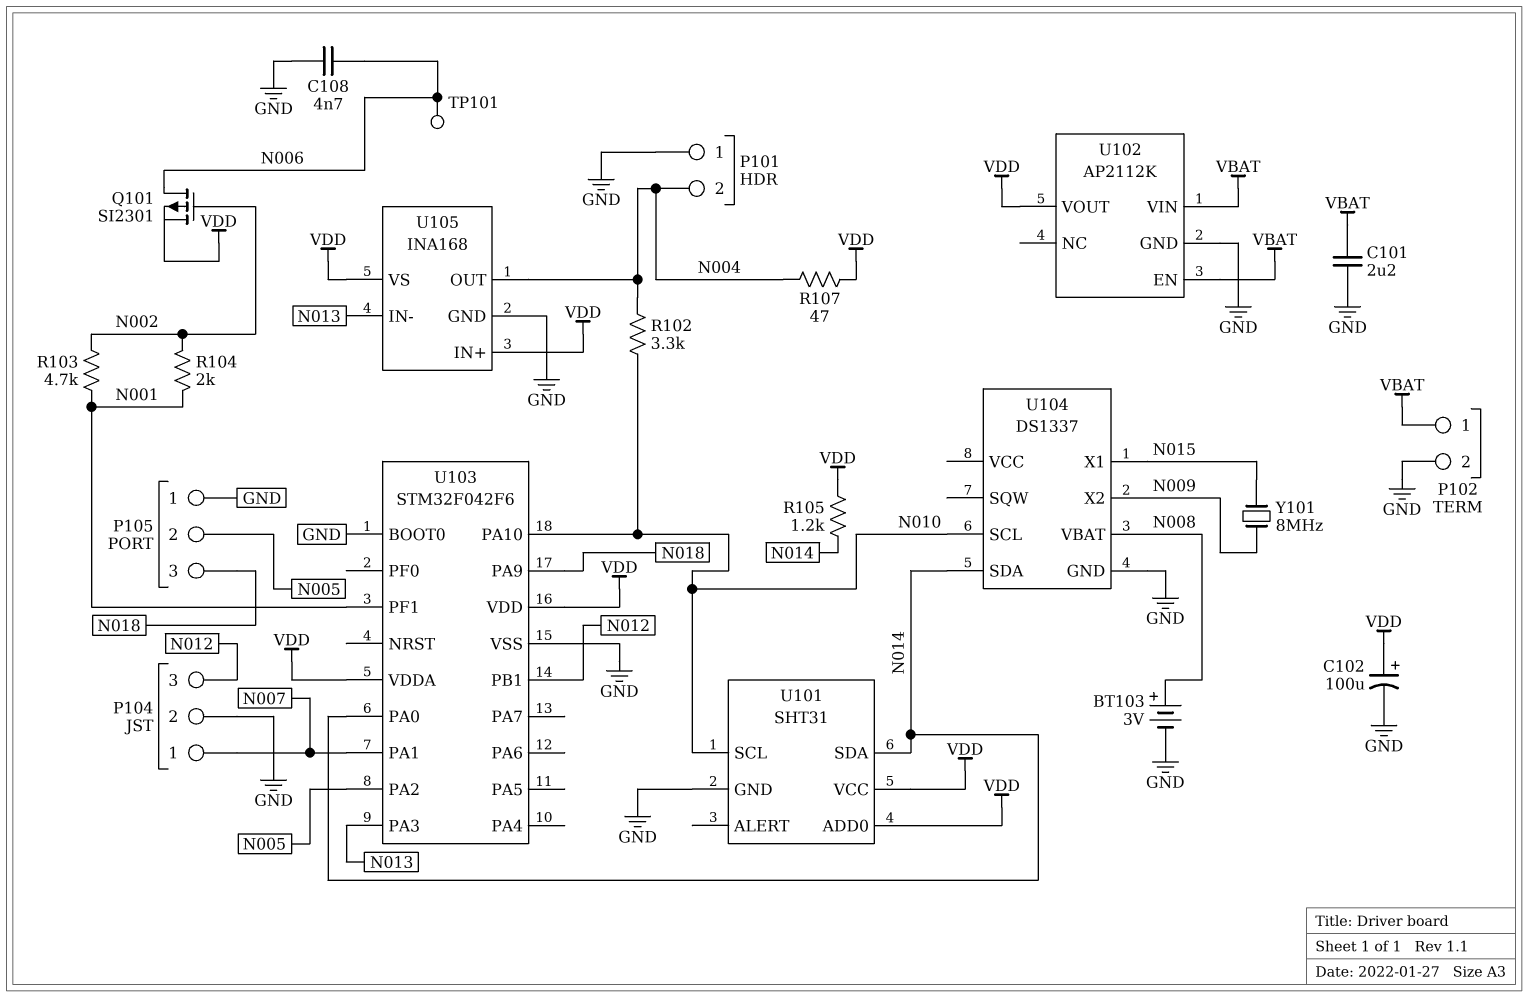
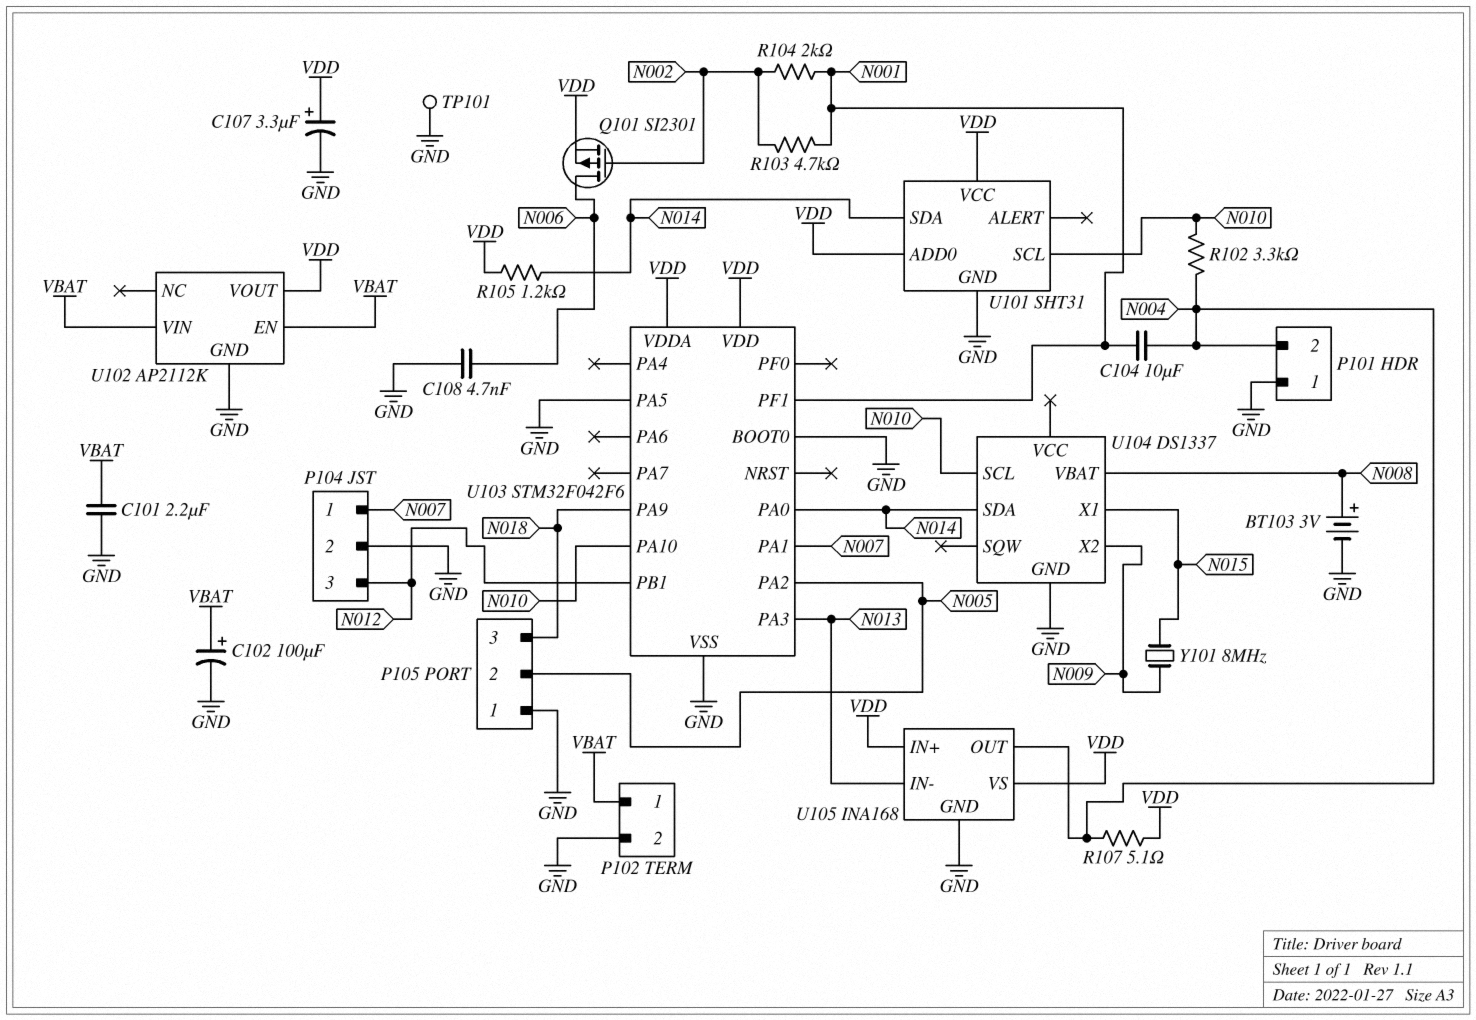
C102: 100uF (plus VDD, minus GND) -> 100uF (plus VBAT, minus GND)
C104: none -> 10uF (N001, N004)
C107: none -> 3.3uF (plus VDD, minus GND)
R107: 47 (N004, VDD) -> 5.1 (N004, VDD)
TP101: test point (N006) -> test point (GND)
U103 pin PA5: none -> GND

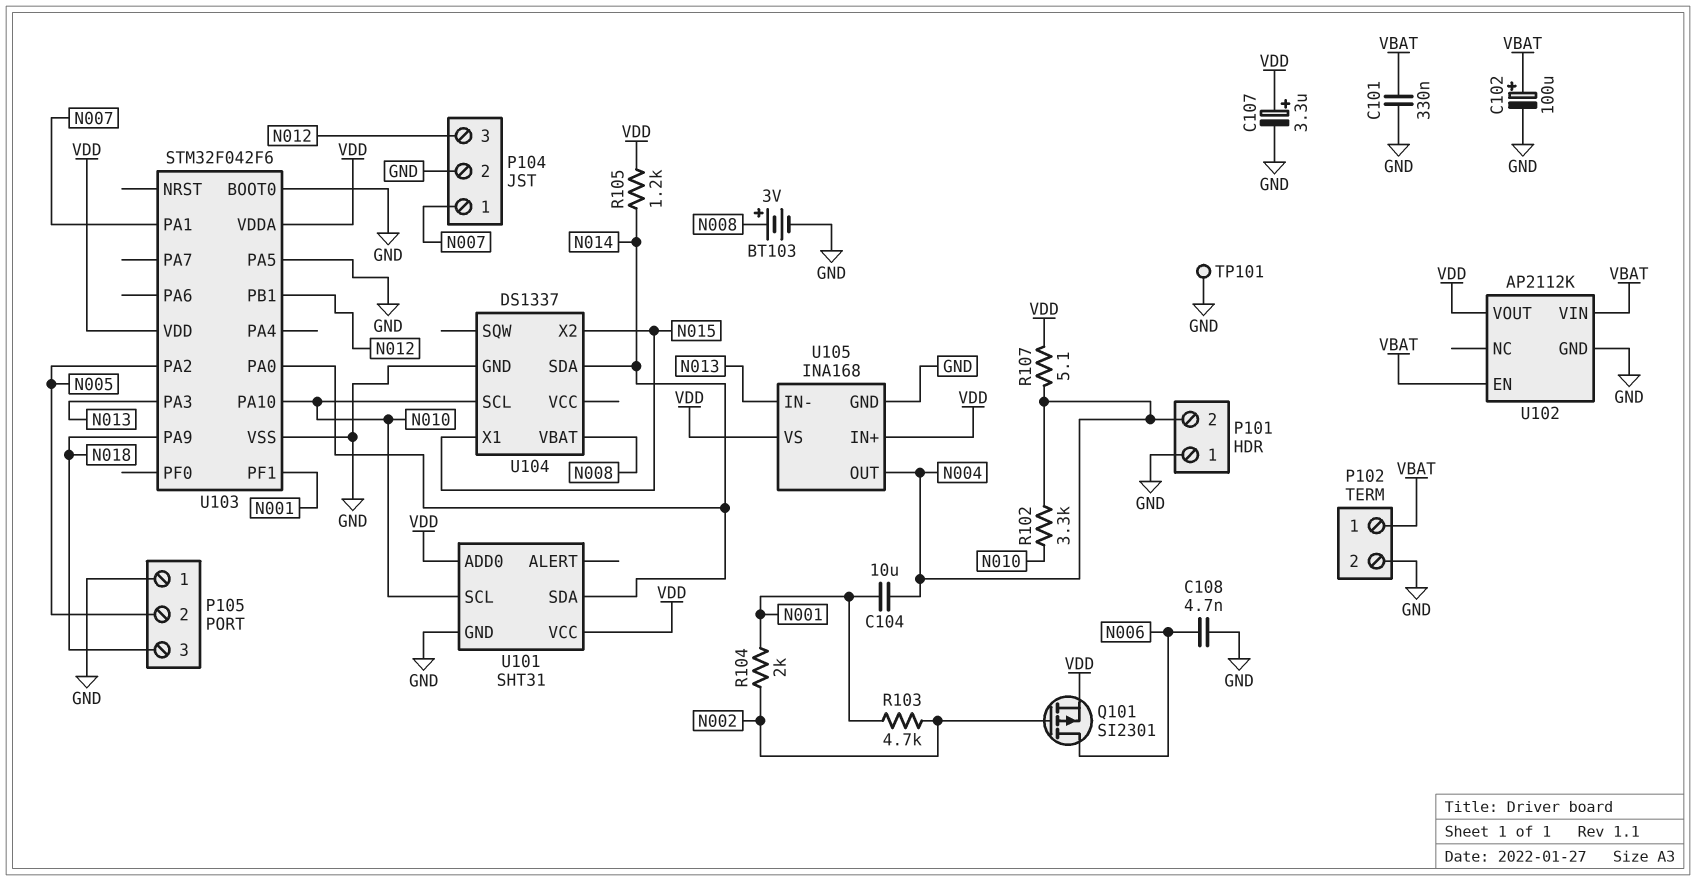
C101: 2.2uF (GND, VBAT) -> 330nF (GND, VBAT)
U104 pin X2: N009 -> N015
Y101: 8MHz (N009, N015) -> none

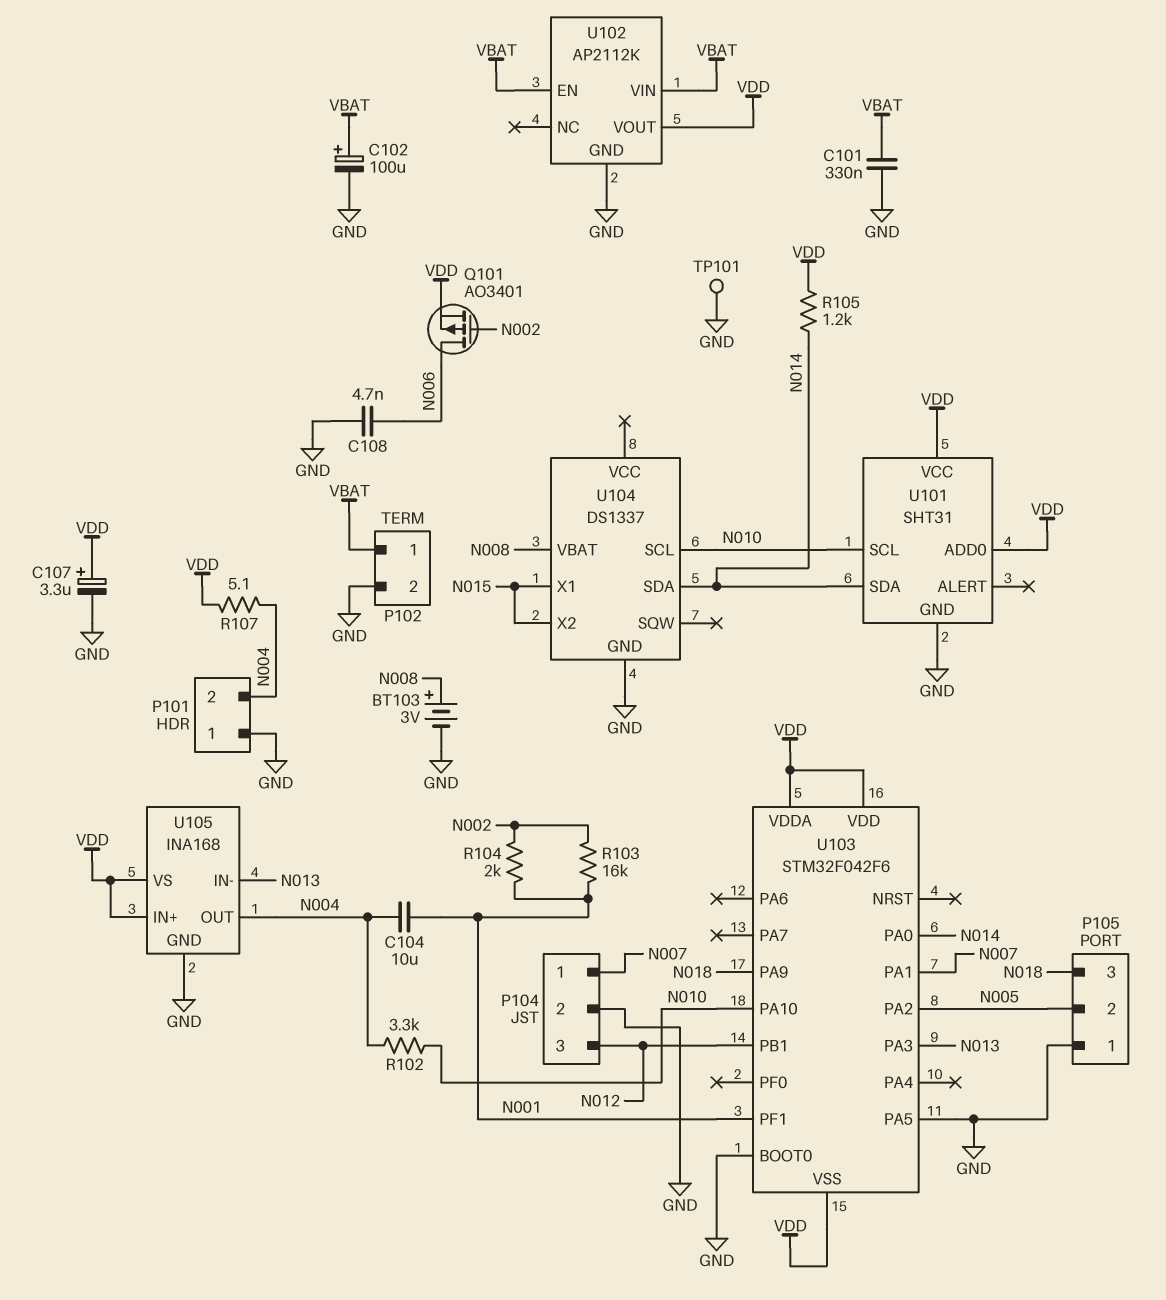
Q101: PMOS SI2301 (G N002, D N006, S VDD) -> PMOS AO3401 (G N002, D N006, S VDD)
R103: 4.7k (N001, N002) -> 16k (N001, N002)
U103 pin VSS: GND -> VDD

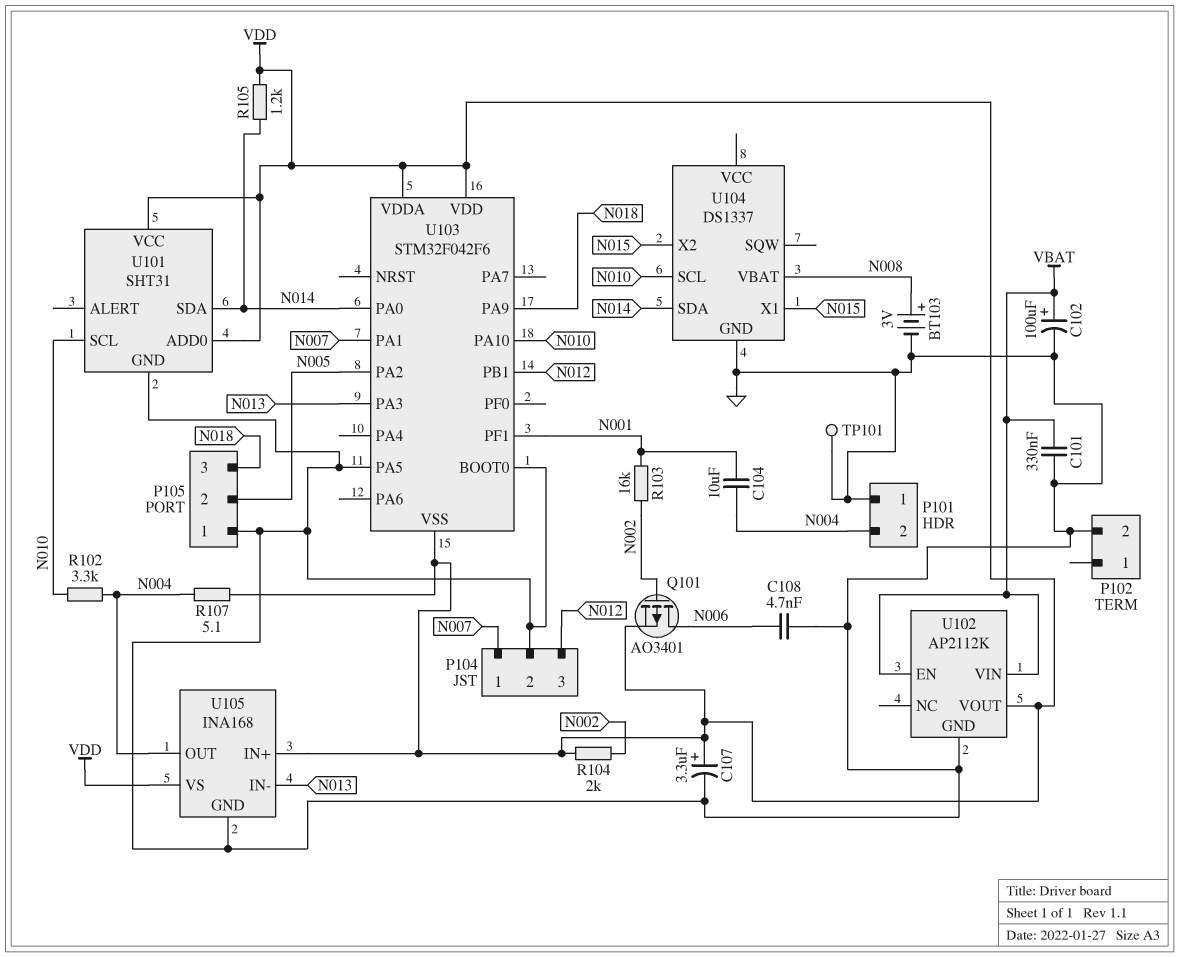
P102 pin 1: VBAT -> none
R104: 2k (N001, N002) -> 2k (N002, VDD)

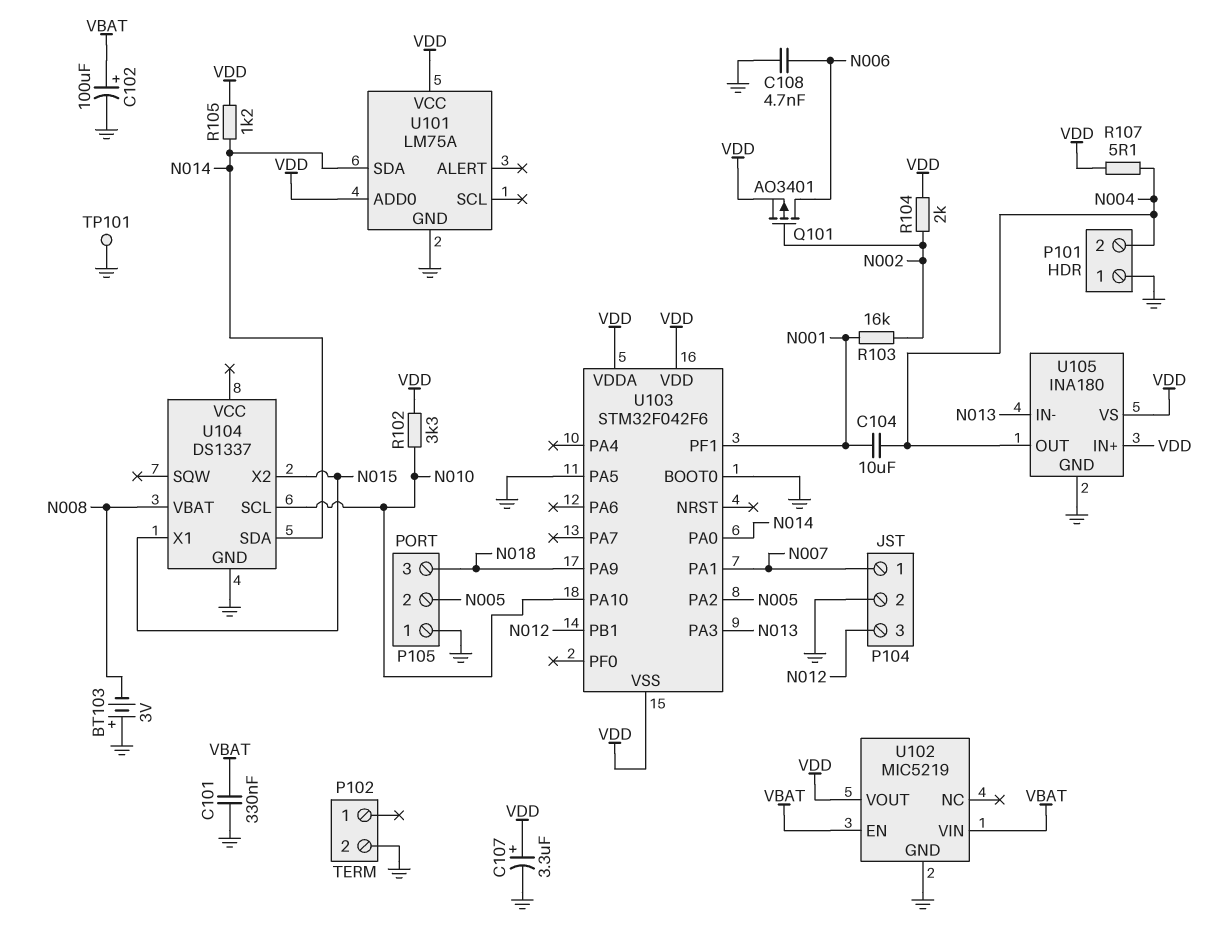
BT103: 3V (plus N008, minus GND) -> 3V (plus GND, minus N008)
R102: 3.3k (N004, N010) -> 3.3k (N010, VDD)
U101: SHT31 -> LM75A
U101 pin SCL: N010 -> none
U102: AP2112K -> MIC5219
U105: INA168 -> INA180

